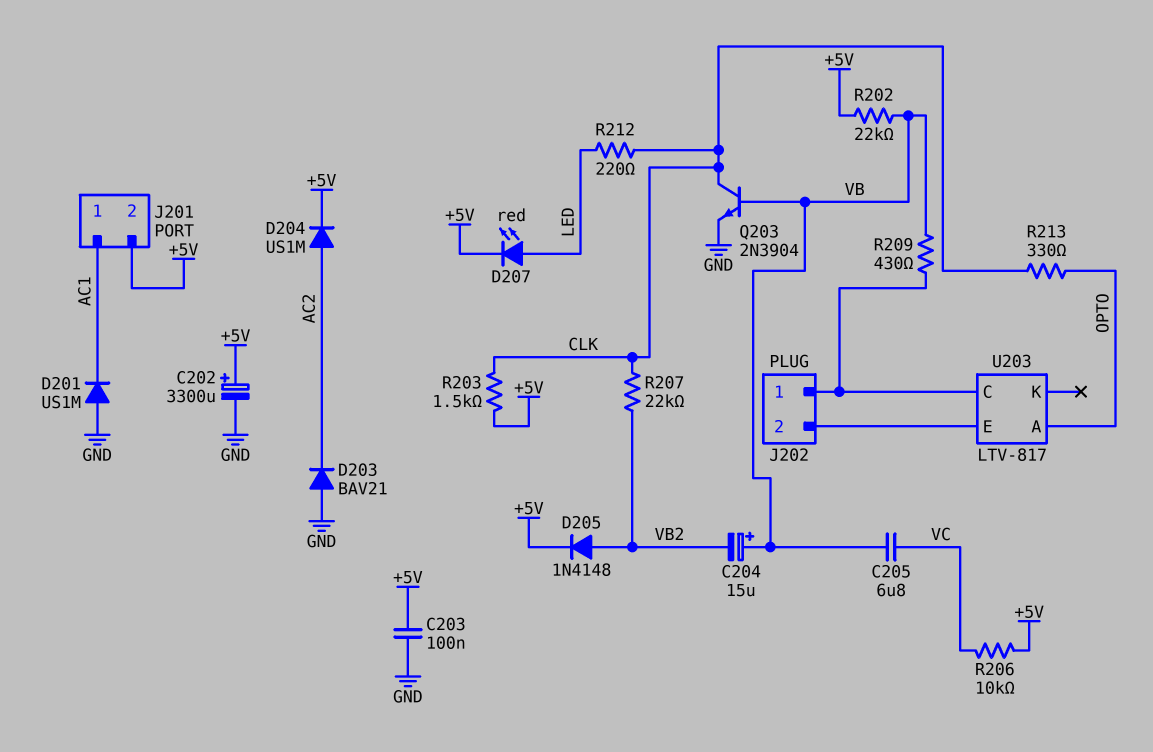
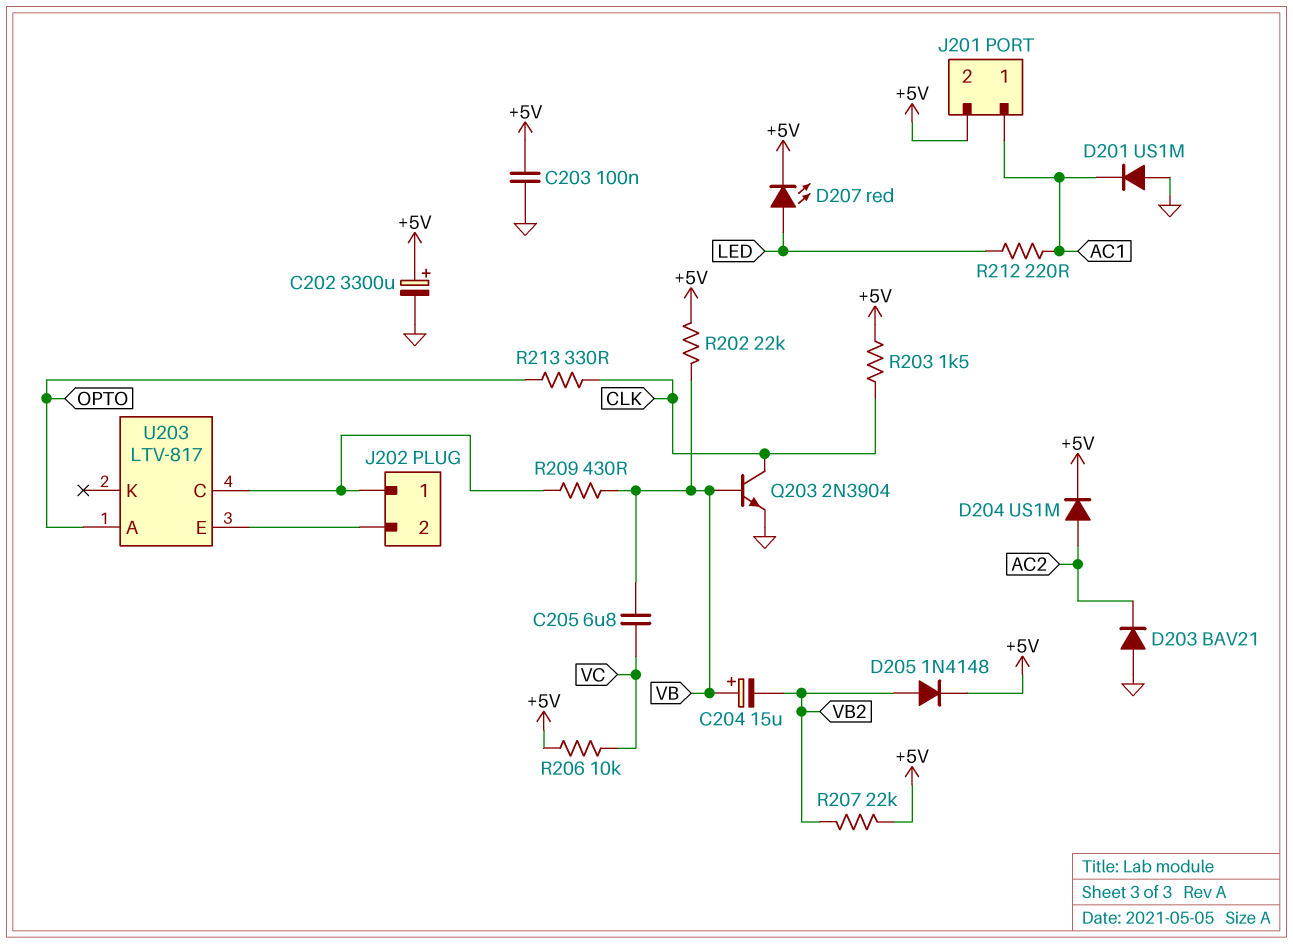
R207: 22k (CLK, VB2) -> 22k (+5V, VB2)
R212: 220 (CLK, LED) -> 220 (AC1, LED)

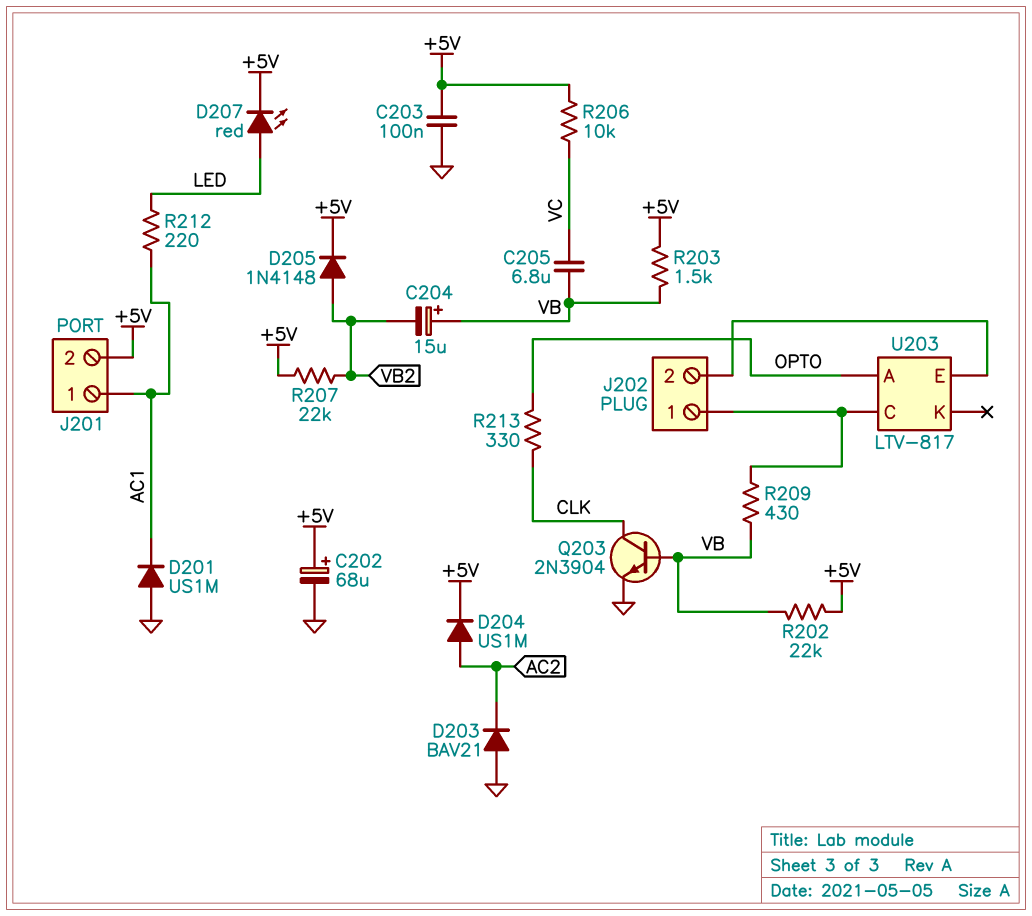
C202: 3300uF (plus +5V, minus GND) -> 68uF (plus +5V, minus GND)
R203: 1.5k (+5V, CLK) -> 1.5k (+5V, VB)

